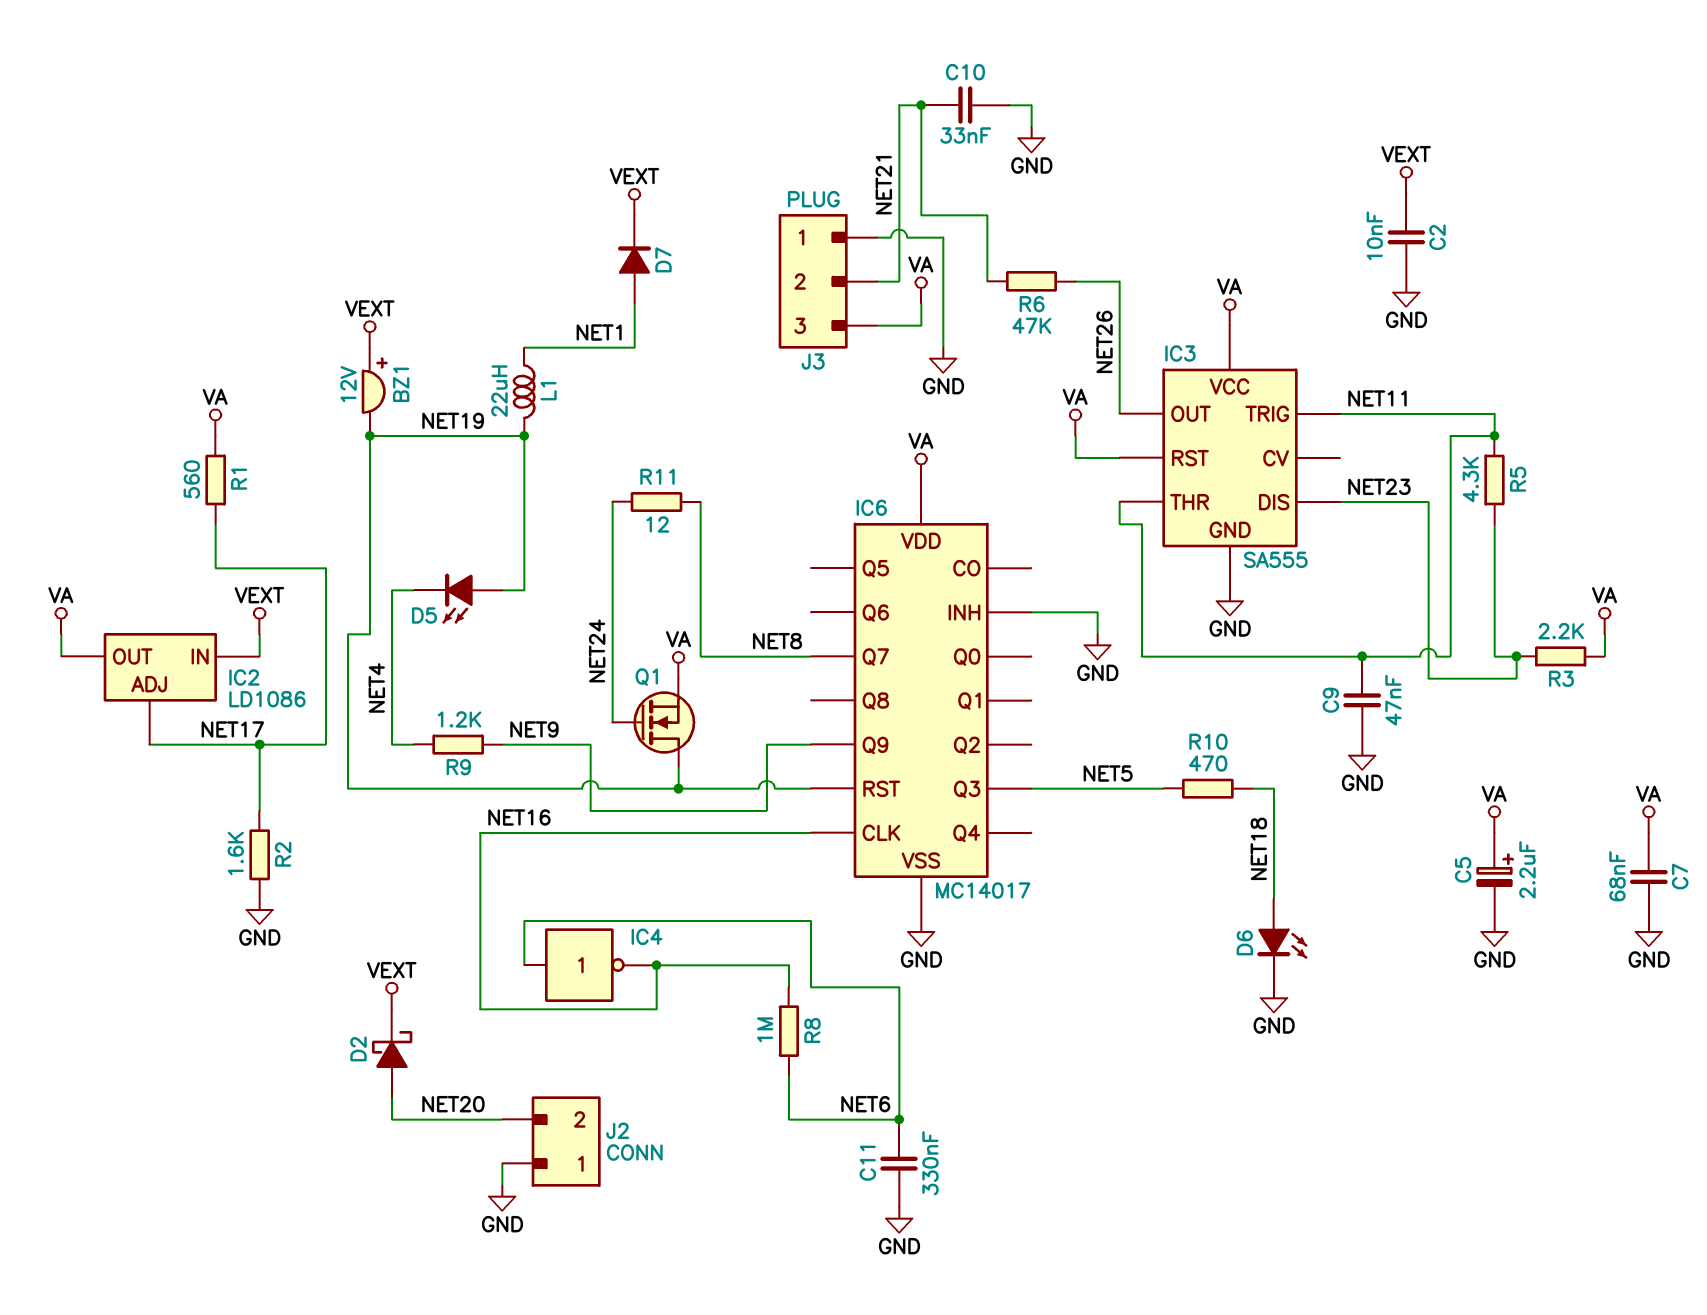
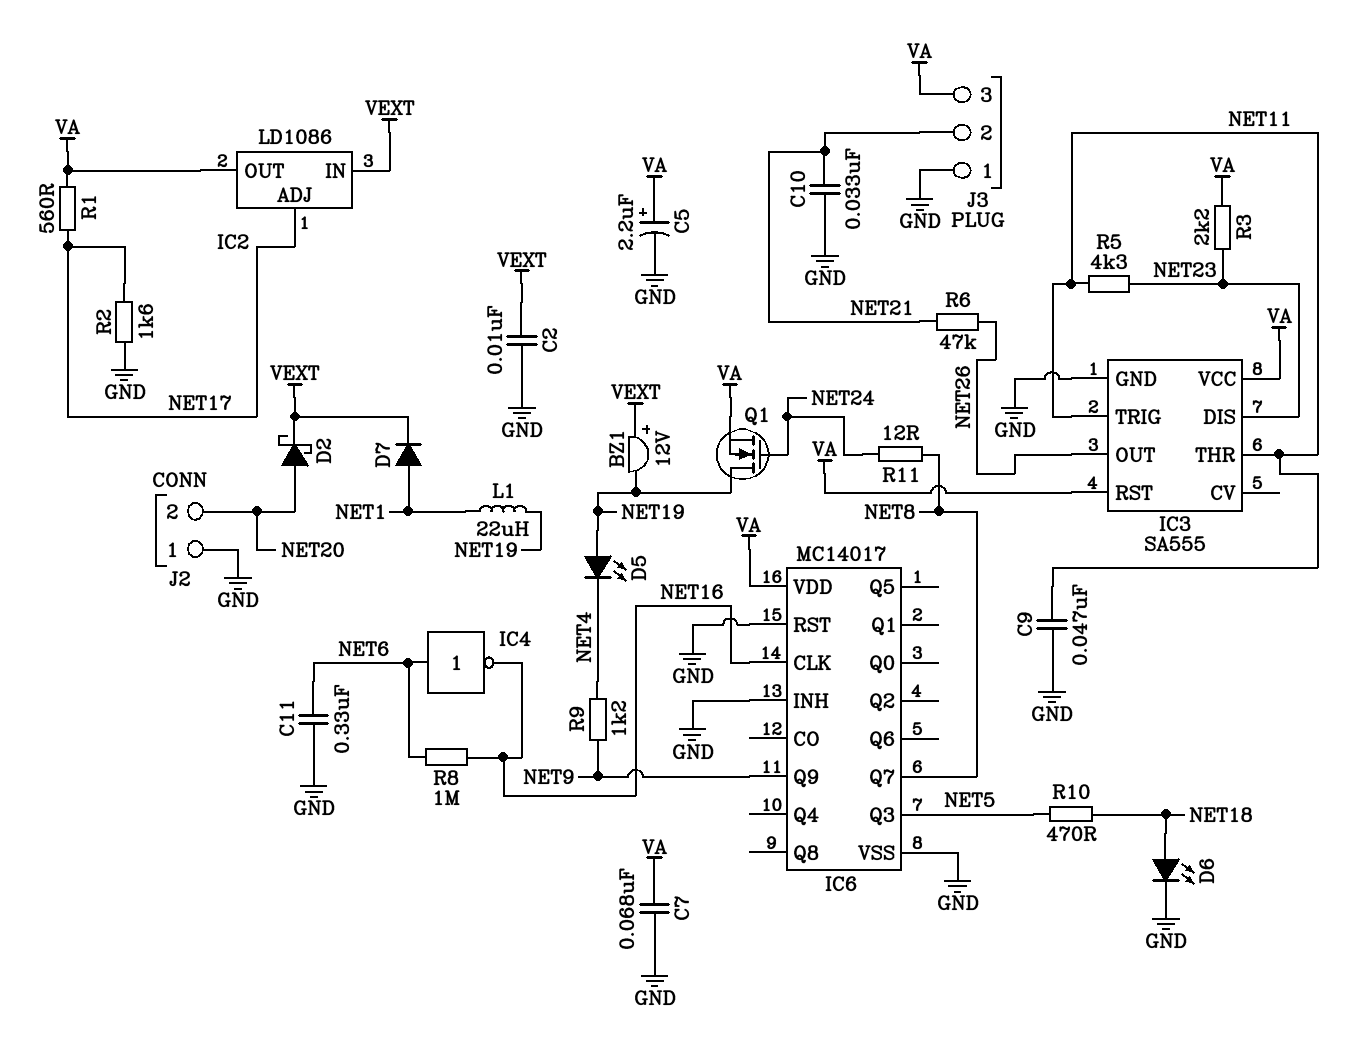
IC6 pin RST: NET19 -> GND

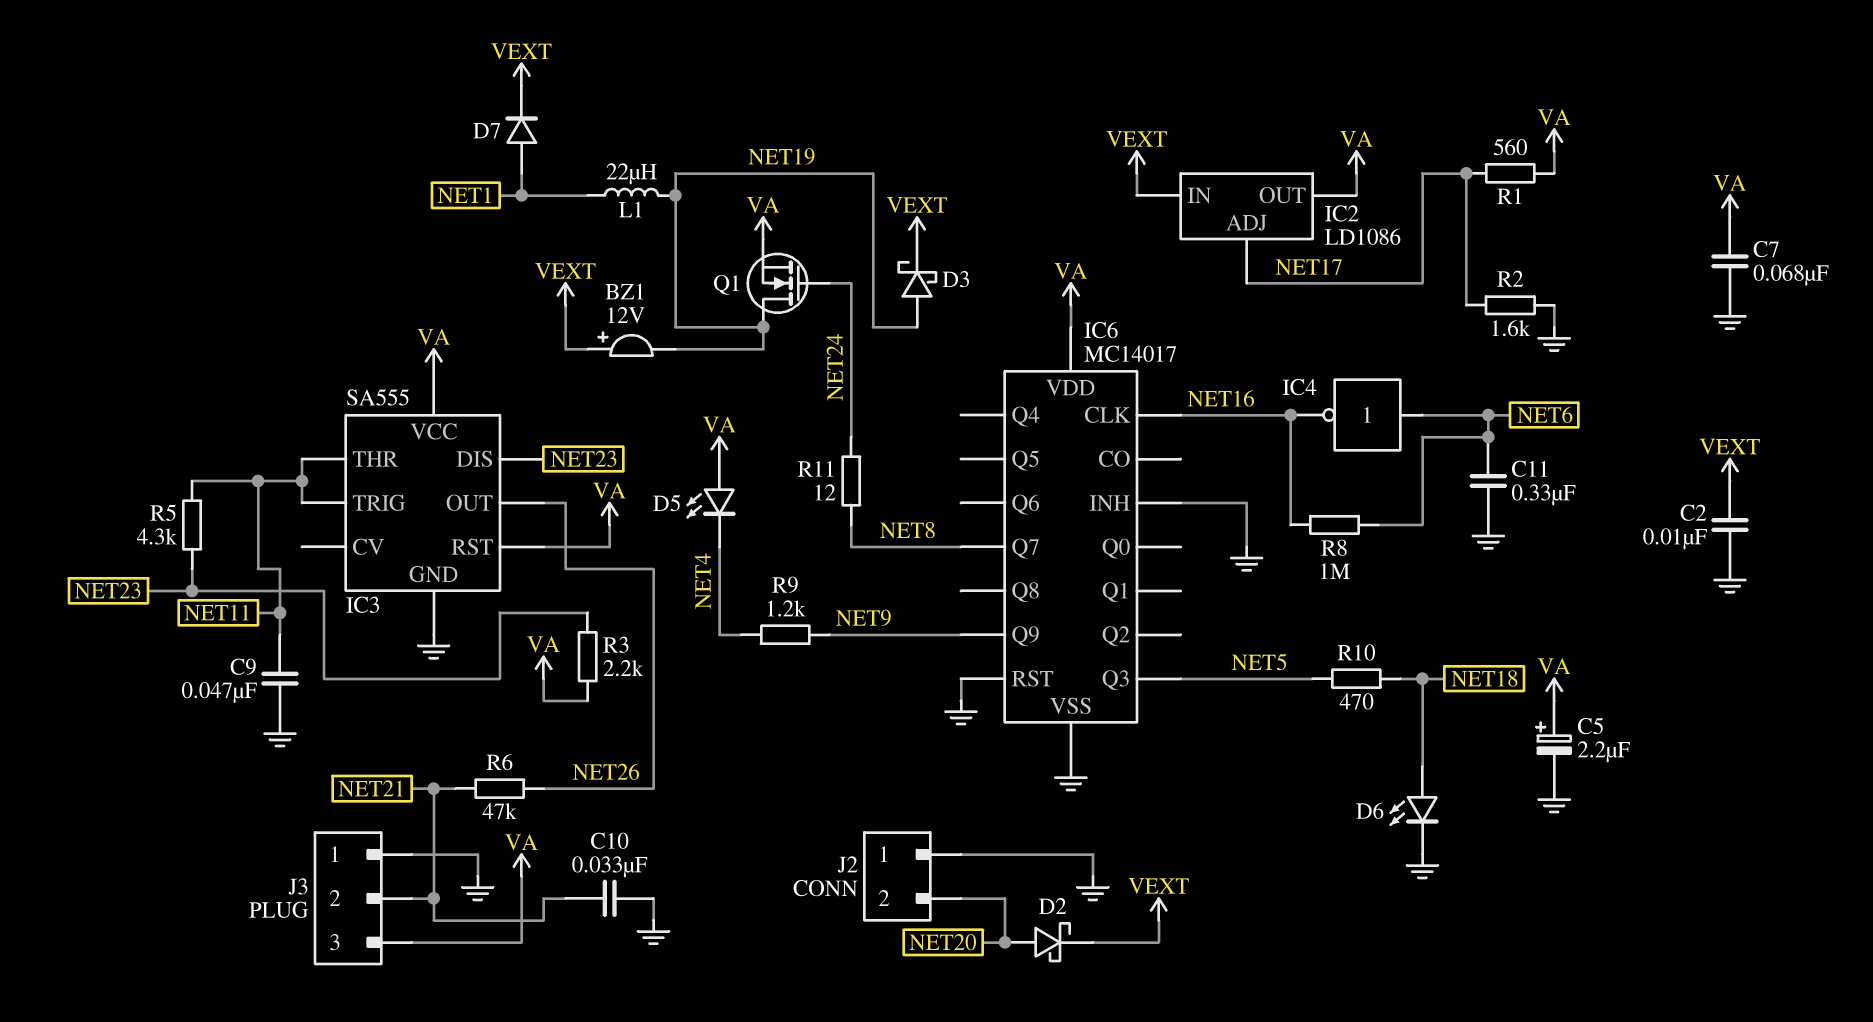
D3: none -> schottky (A NET19, K VEXT)
D5: LED (A NET19, K NET4) -> LED (A VA, K NET4)

